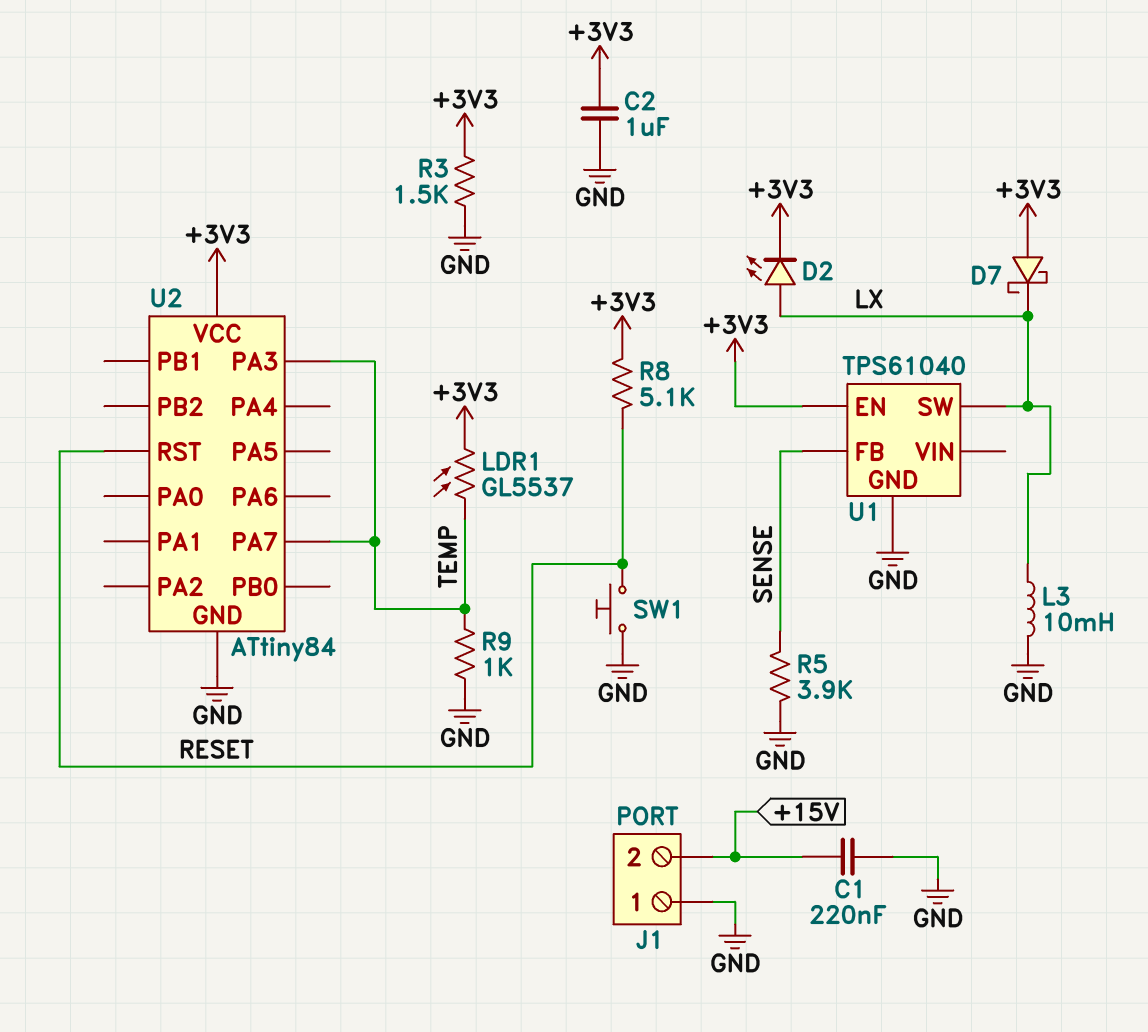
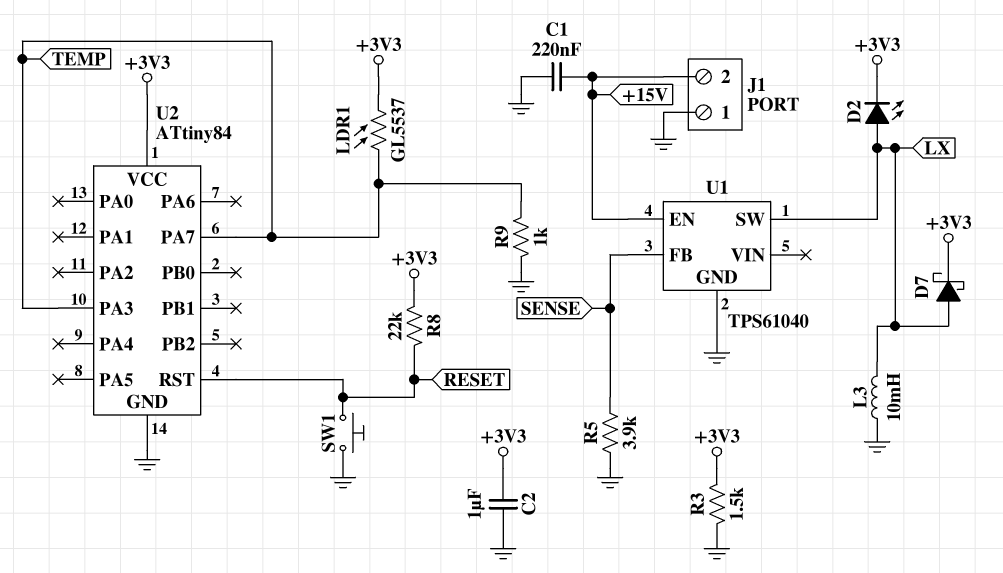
D7: schottky (A +3V3, K LX) -> schottky (A LX, K +3V3)
R8: 5.1k (+3V3, RESET) -> 22k (+3V3, RESET)
U1 pin EN: +3V3 -> +15V

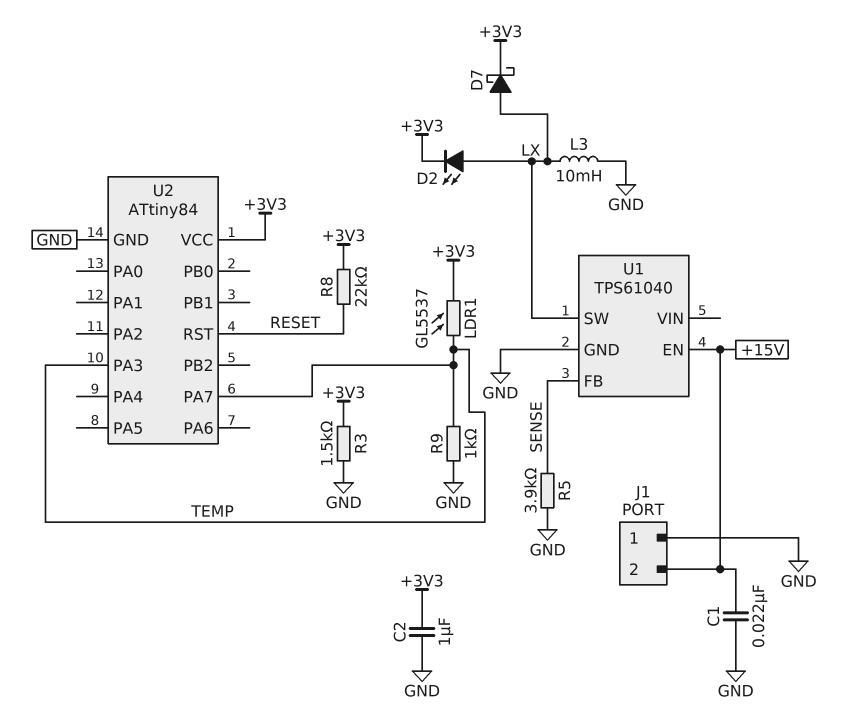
C1: 220nF (+15V, GND) -> 22nF (+15V, GND)
SW1: button (GND, RESET) -> none

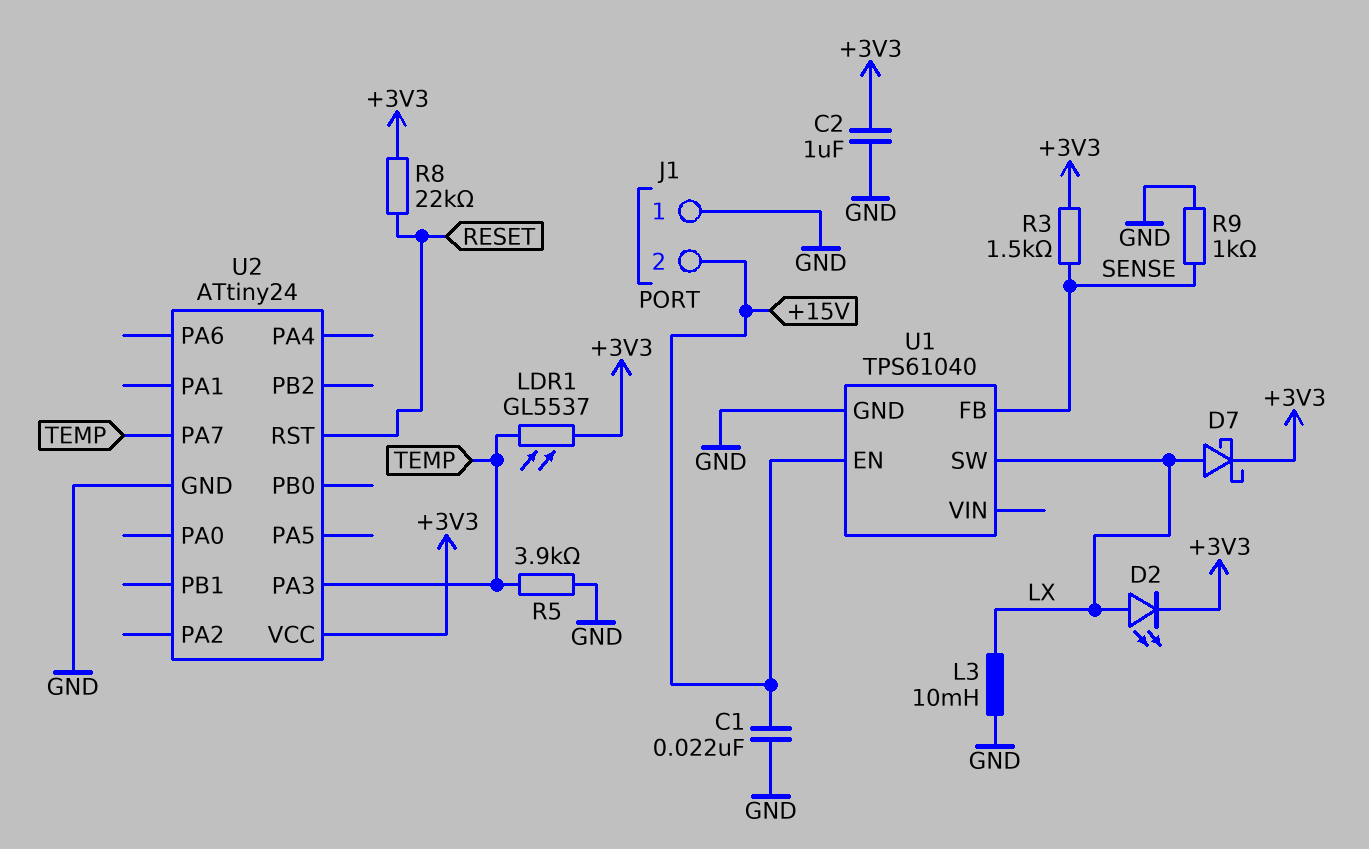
R3: 1.5k (+3V3, GND) -> 1.5k (+3V3, SENSE)
R5: 3.9k (GND, SENSE) -> 3.9k (GND, TEMP)
R9: 1k (GND, TEMP) -> 1k (GND, SENSE)
U2: ATtiny84 -> ATtiny24

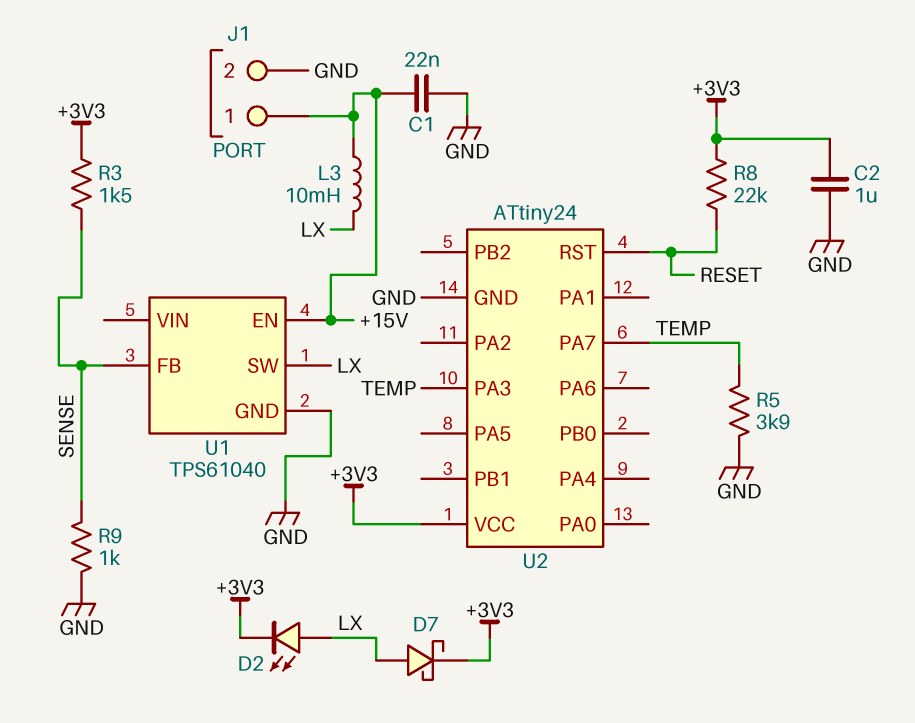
J1 pin 1: GND -> +15V
J1 pin 2: +15V -> GND
L3: 10mH (GND, LX) -> 10mH (+15V, LX)
LDR1: GL5537 (+3V3, TEMP) -> none

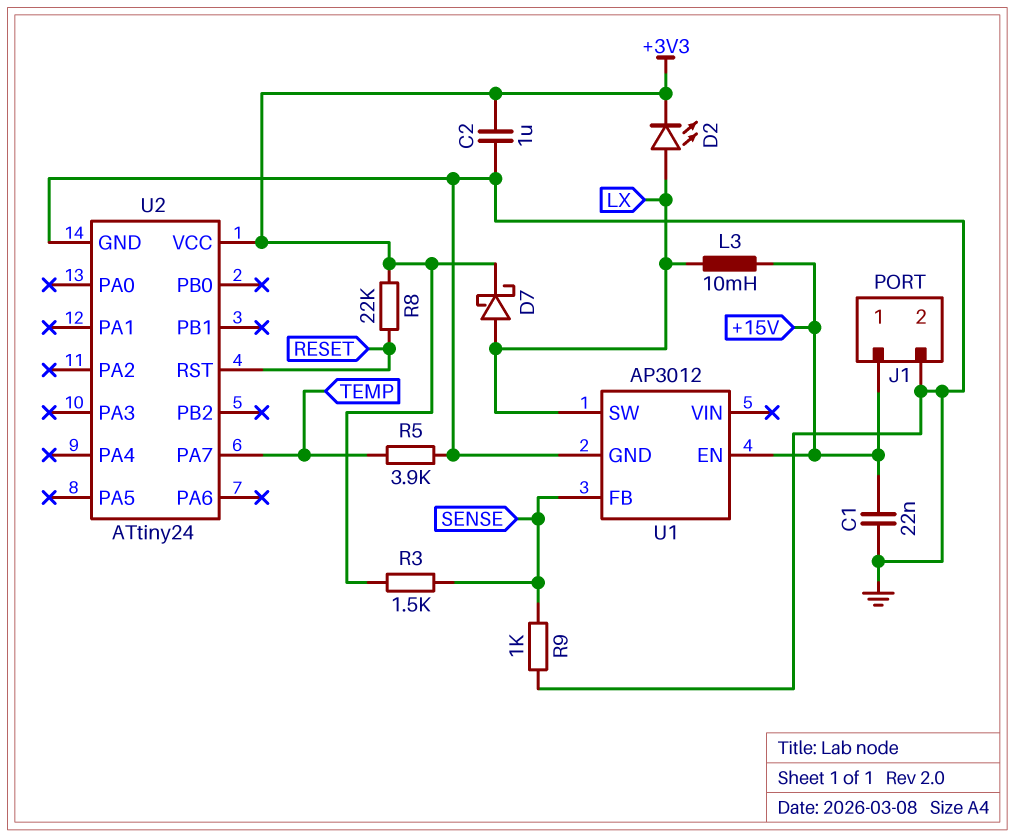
U1: TPS61040 -> AP3012
U2 pin PA3: TEMP -> none

